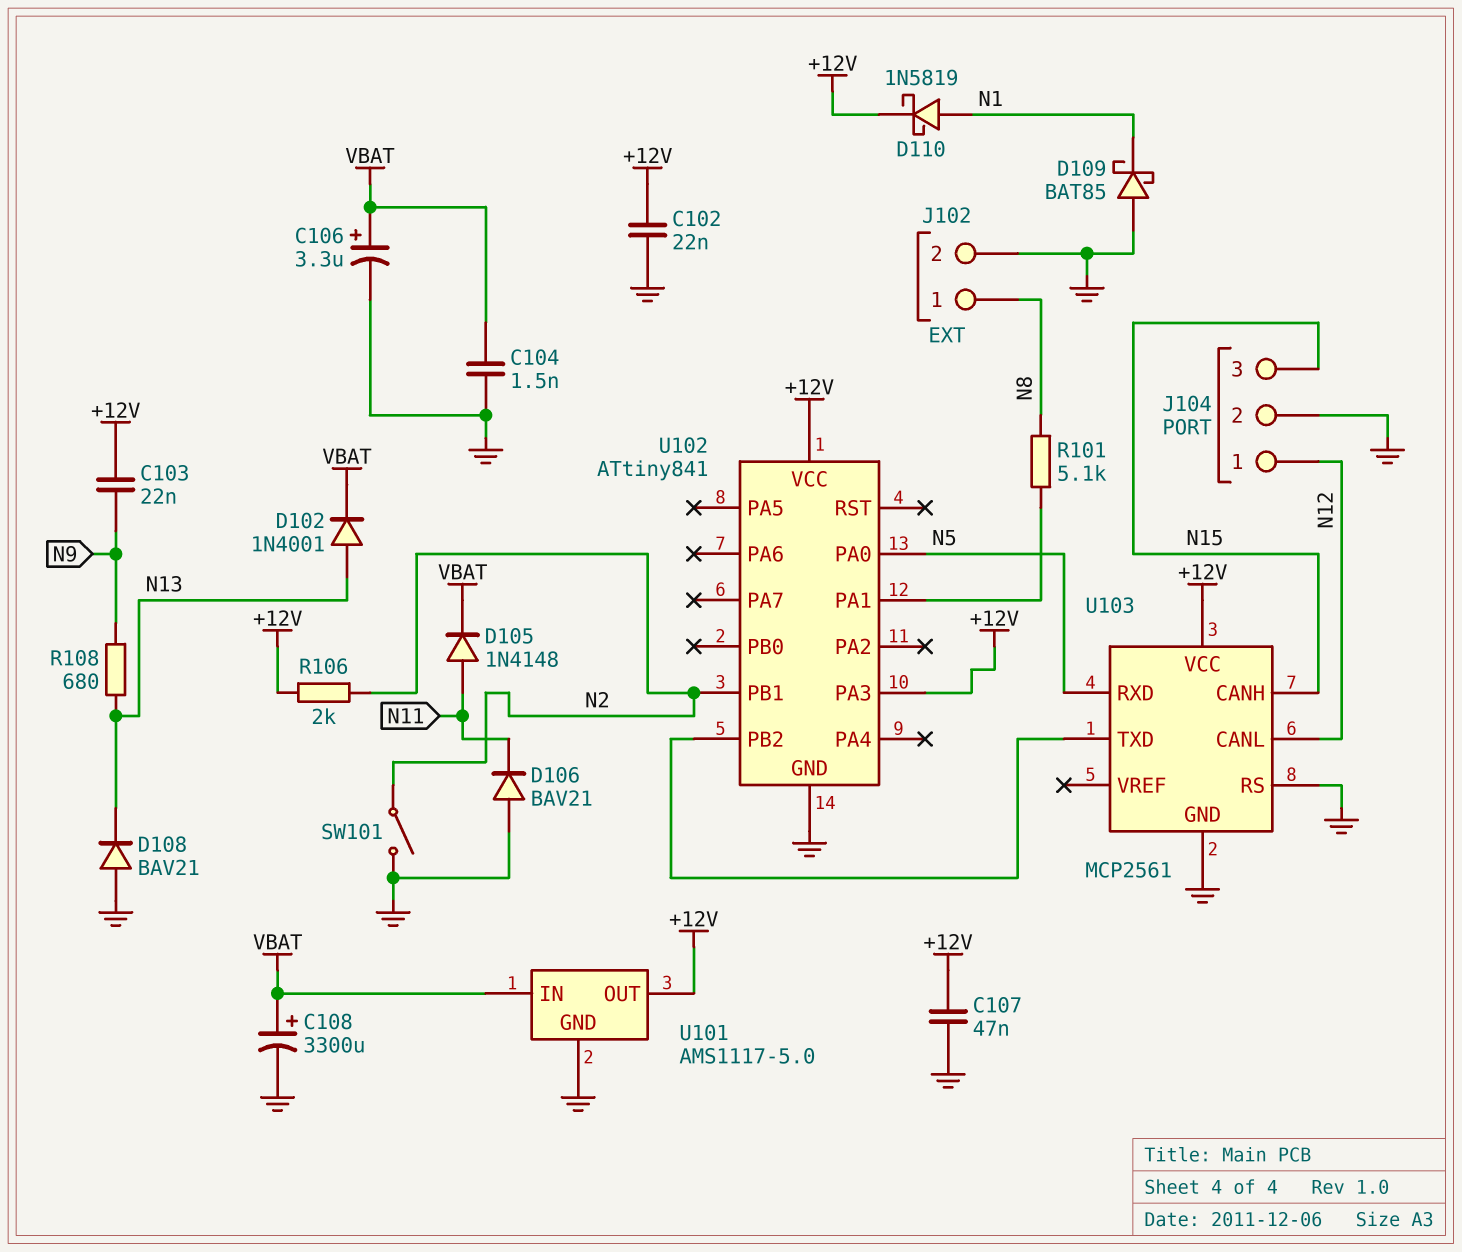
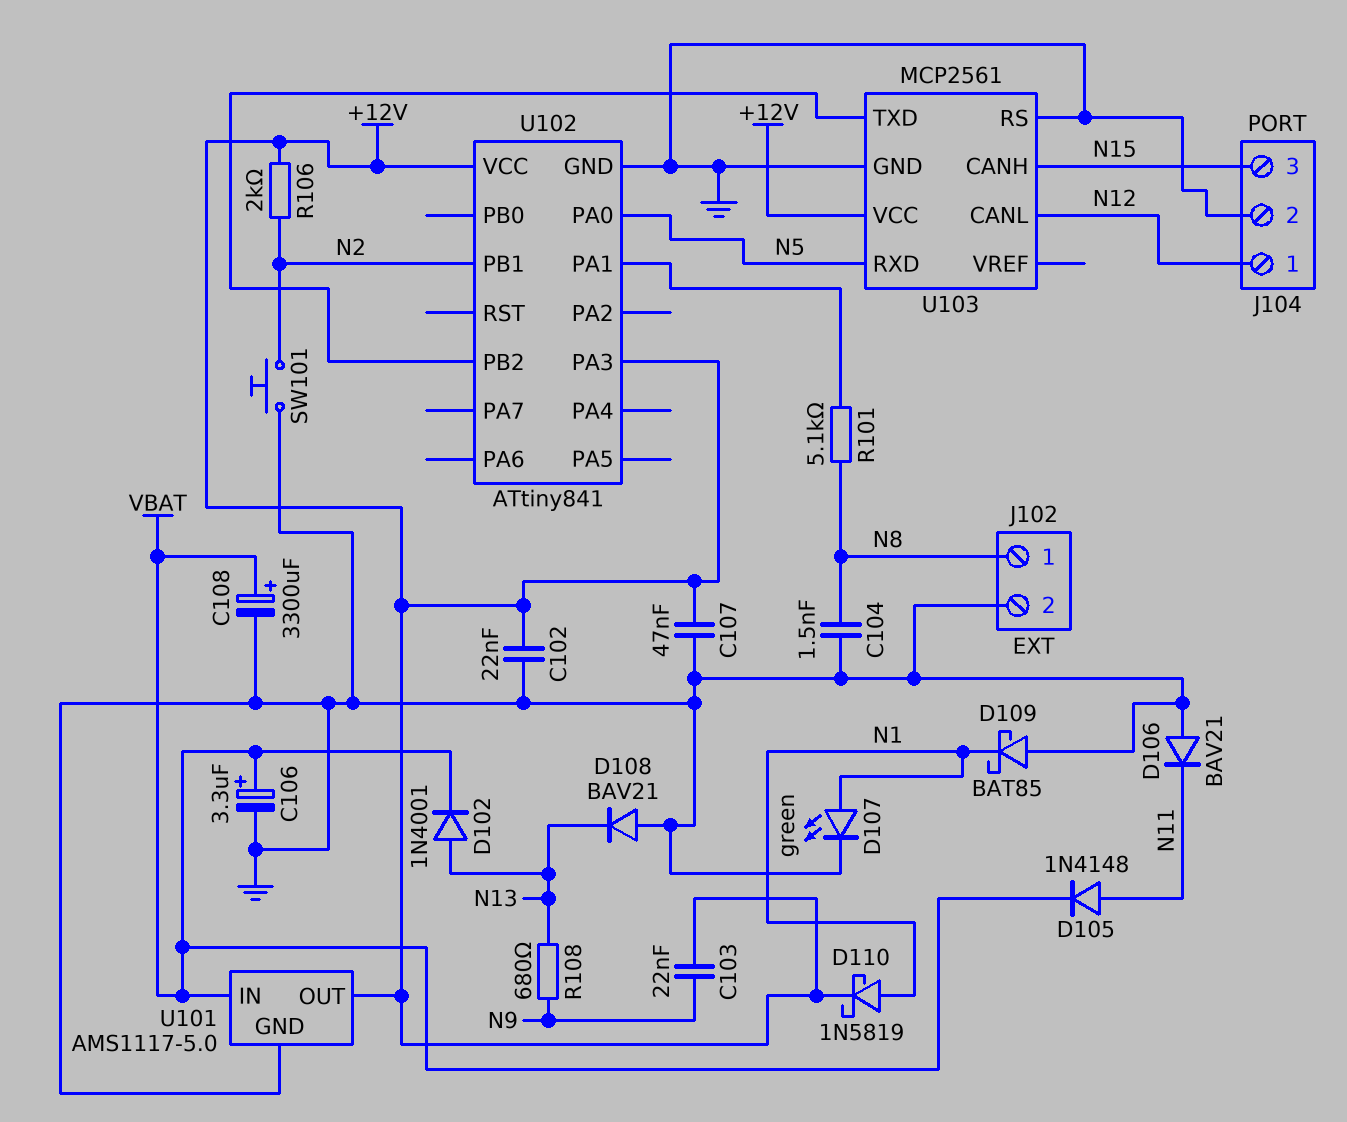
C104: 1.5nF (GND, VBAT) -> 1.5nF (GND, N8)
D107: none -> LED green (A N1, K GND)
SW101: switch (GND, N2) -> button (GND, N2)

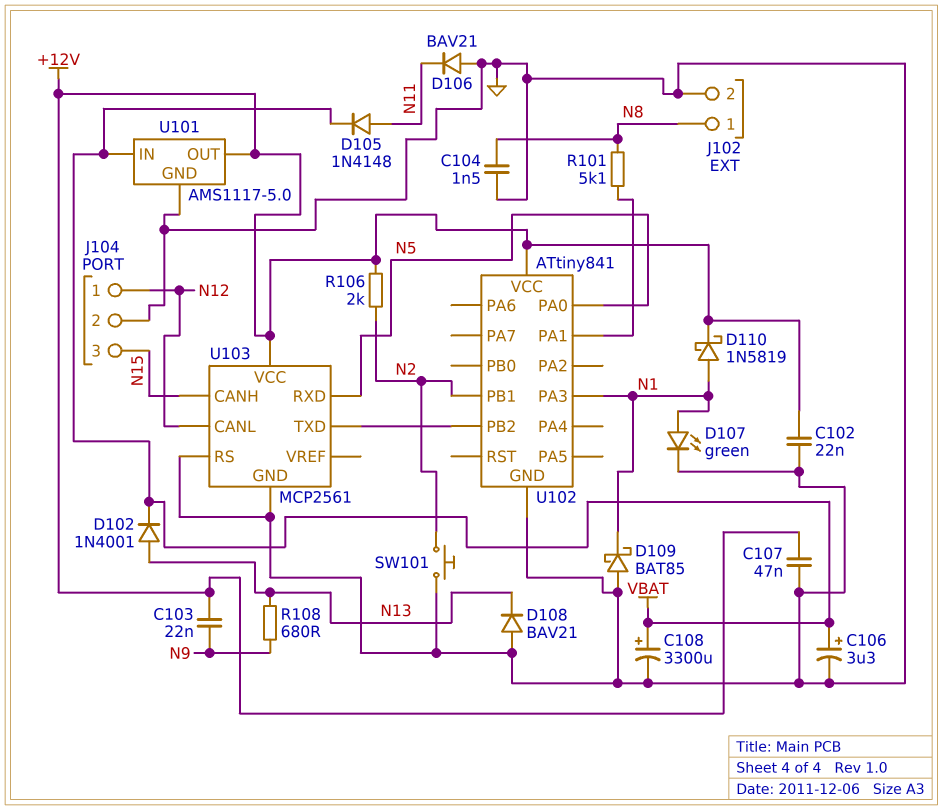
U102 pin PA3: +12V -> N1

